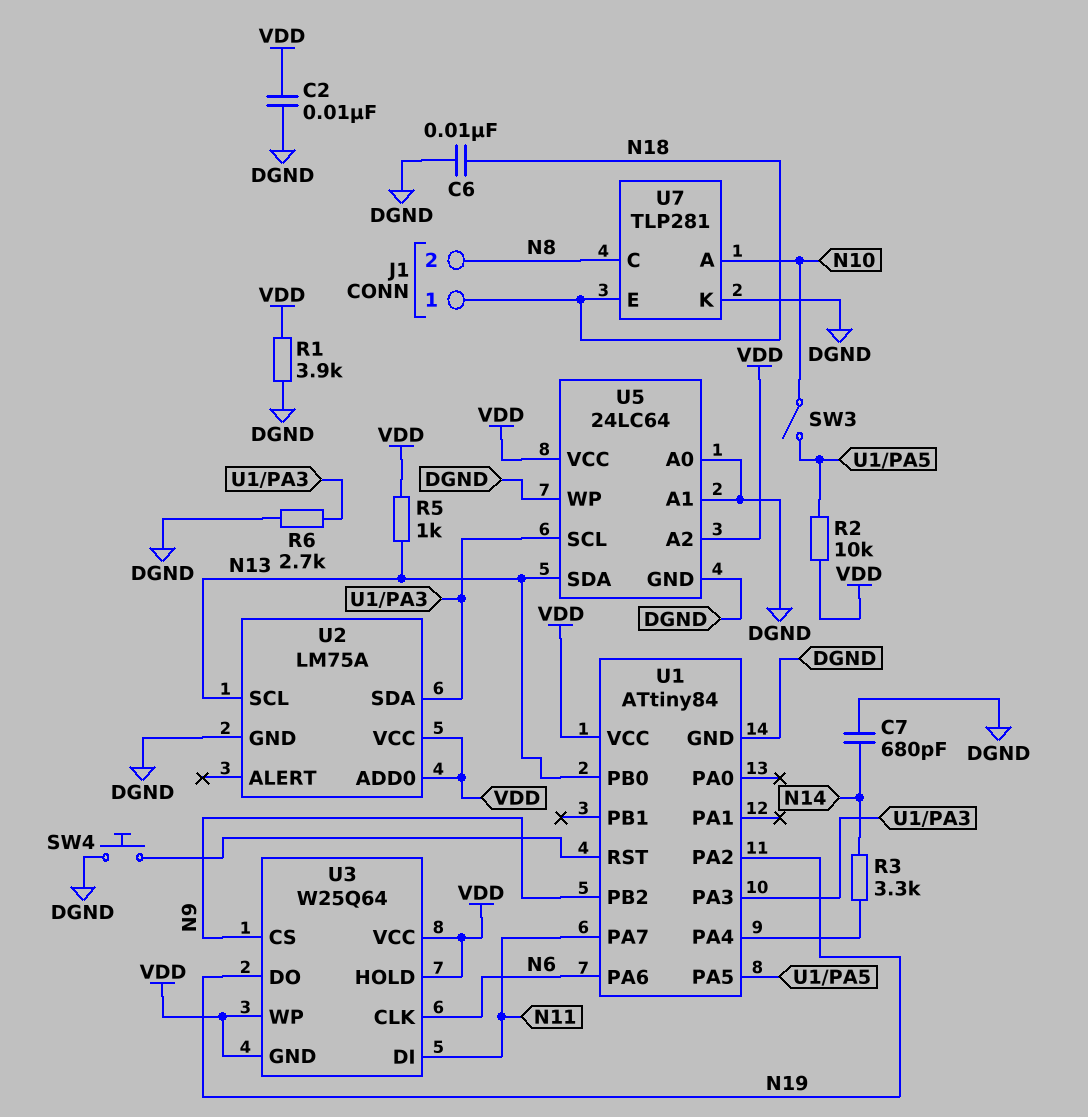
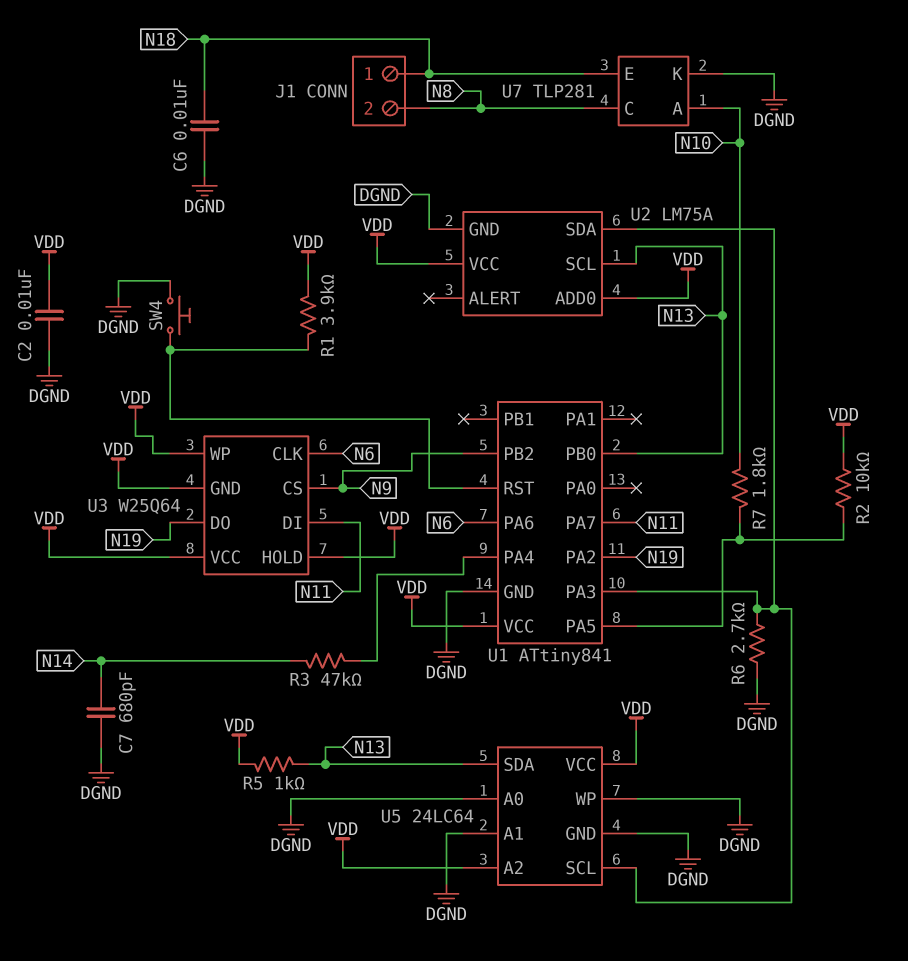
R1: 3.9k (DGND, VDD) -> 3.9k (U1/RST, VDD)
R3: 3.3k (N14, U1/PA4) -> 47k (N14, U1/PA4)
R7: none -> 1.8k (N10, U1/PA5)
SW3: switch (N10, U1/PA5) -> none
U1: ATtiny84 -> ATtiny841

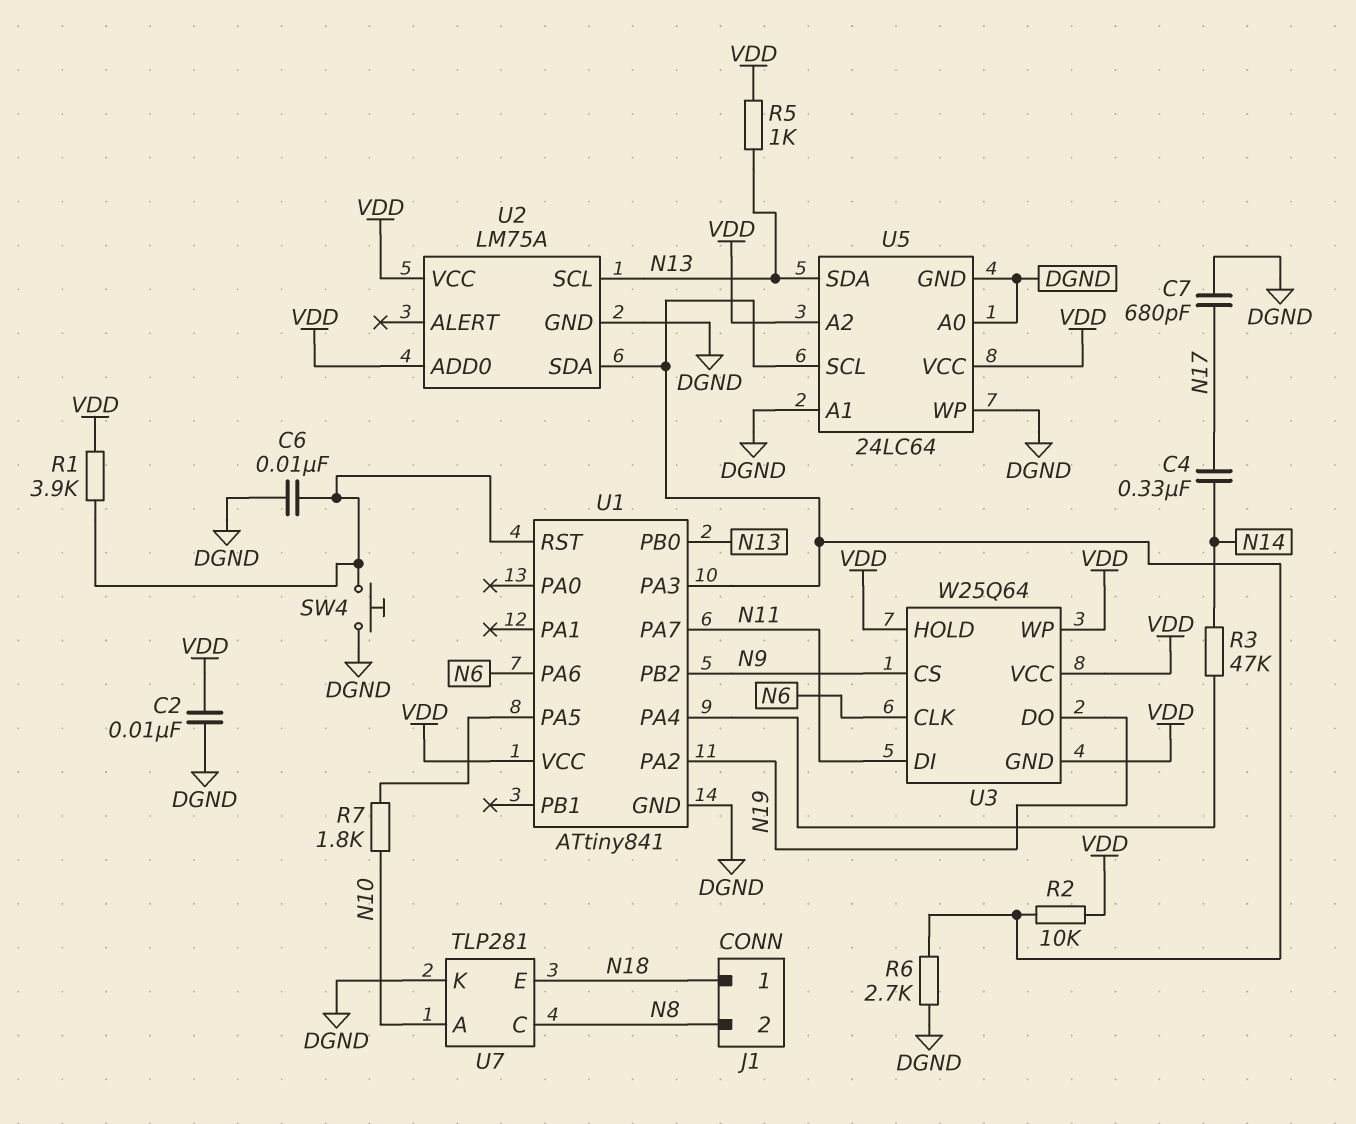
C4: none -> 330nF (N14, N17)
C6: 10nF (DGND, N18) -> 10nF (DGND, U1/RST)
C7: 680pF (DGND, N14) -> 680pF (DGND, N17)
R2: 10k (U1/PA5, VDD) -> 10k (U1/PA3, VDD)

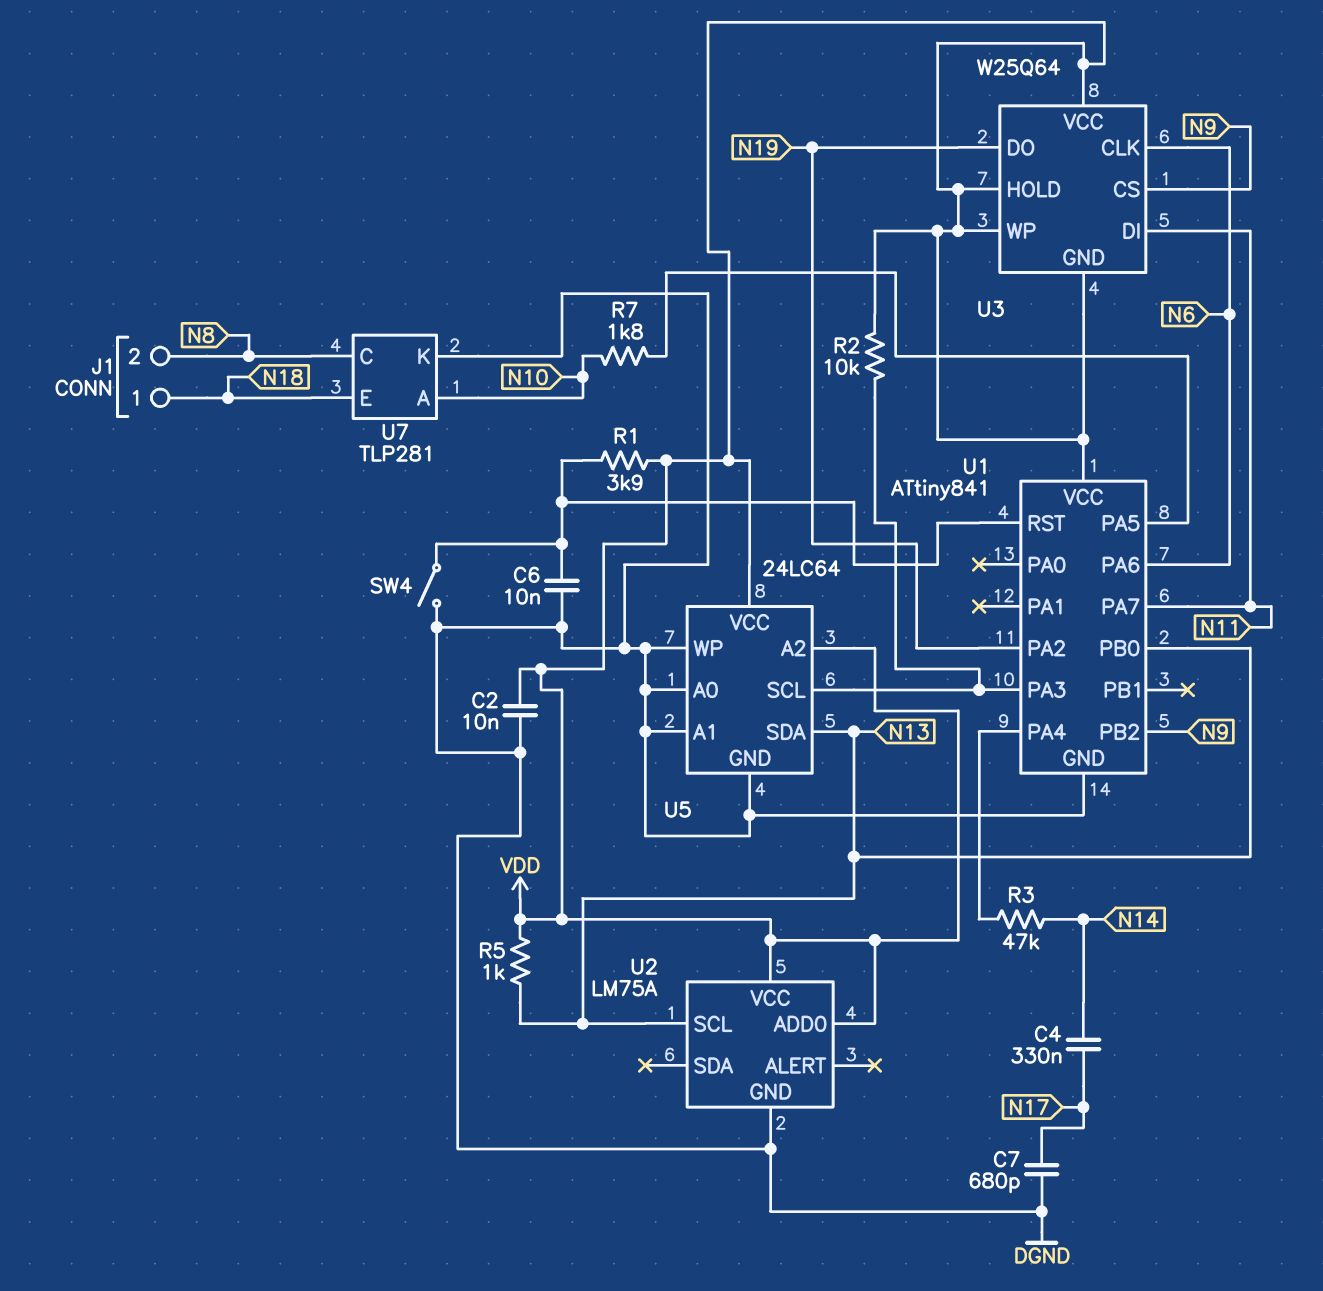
R6: 2.7k (DGND, U1/PA3) -> none
SW4: button (DGND, U1/RST) -> switch (DGND, U1/RST)
U2 pin SDA: U1/PA3 -> none

